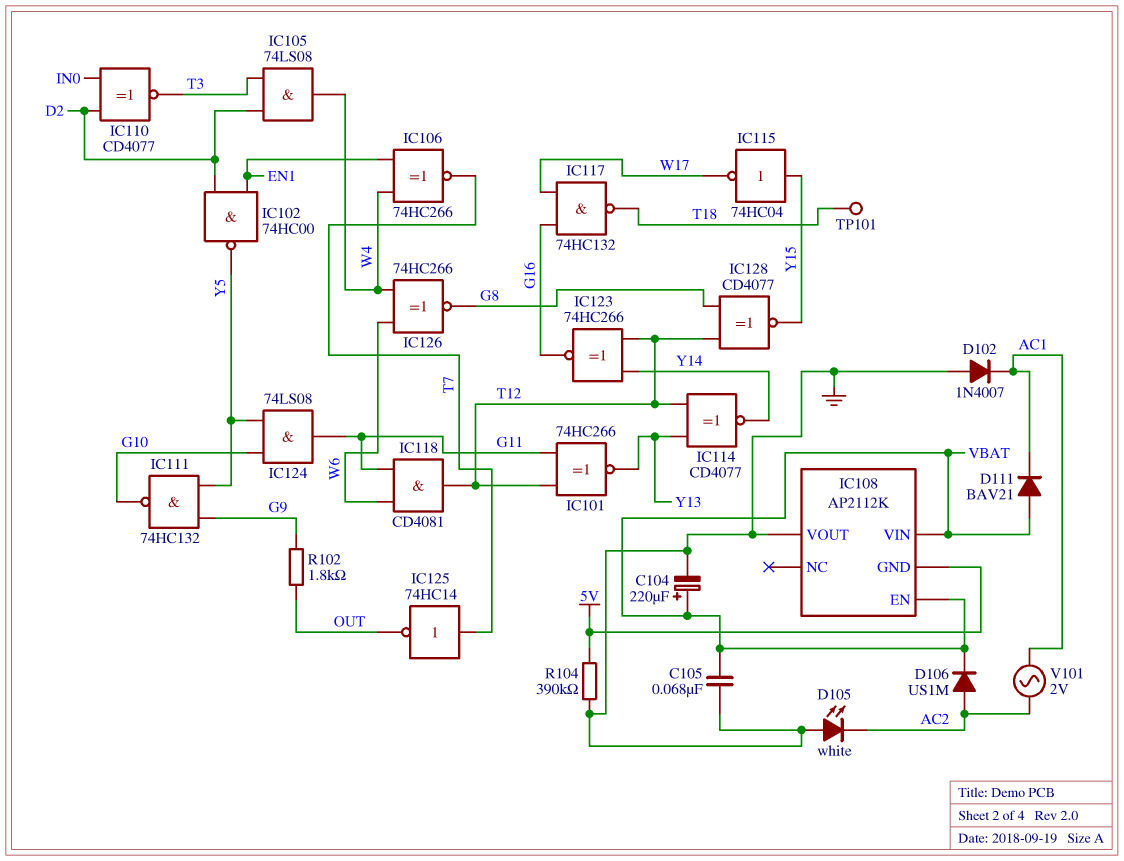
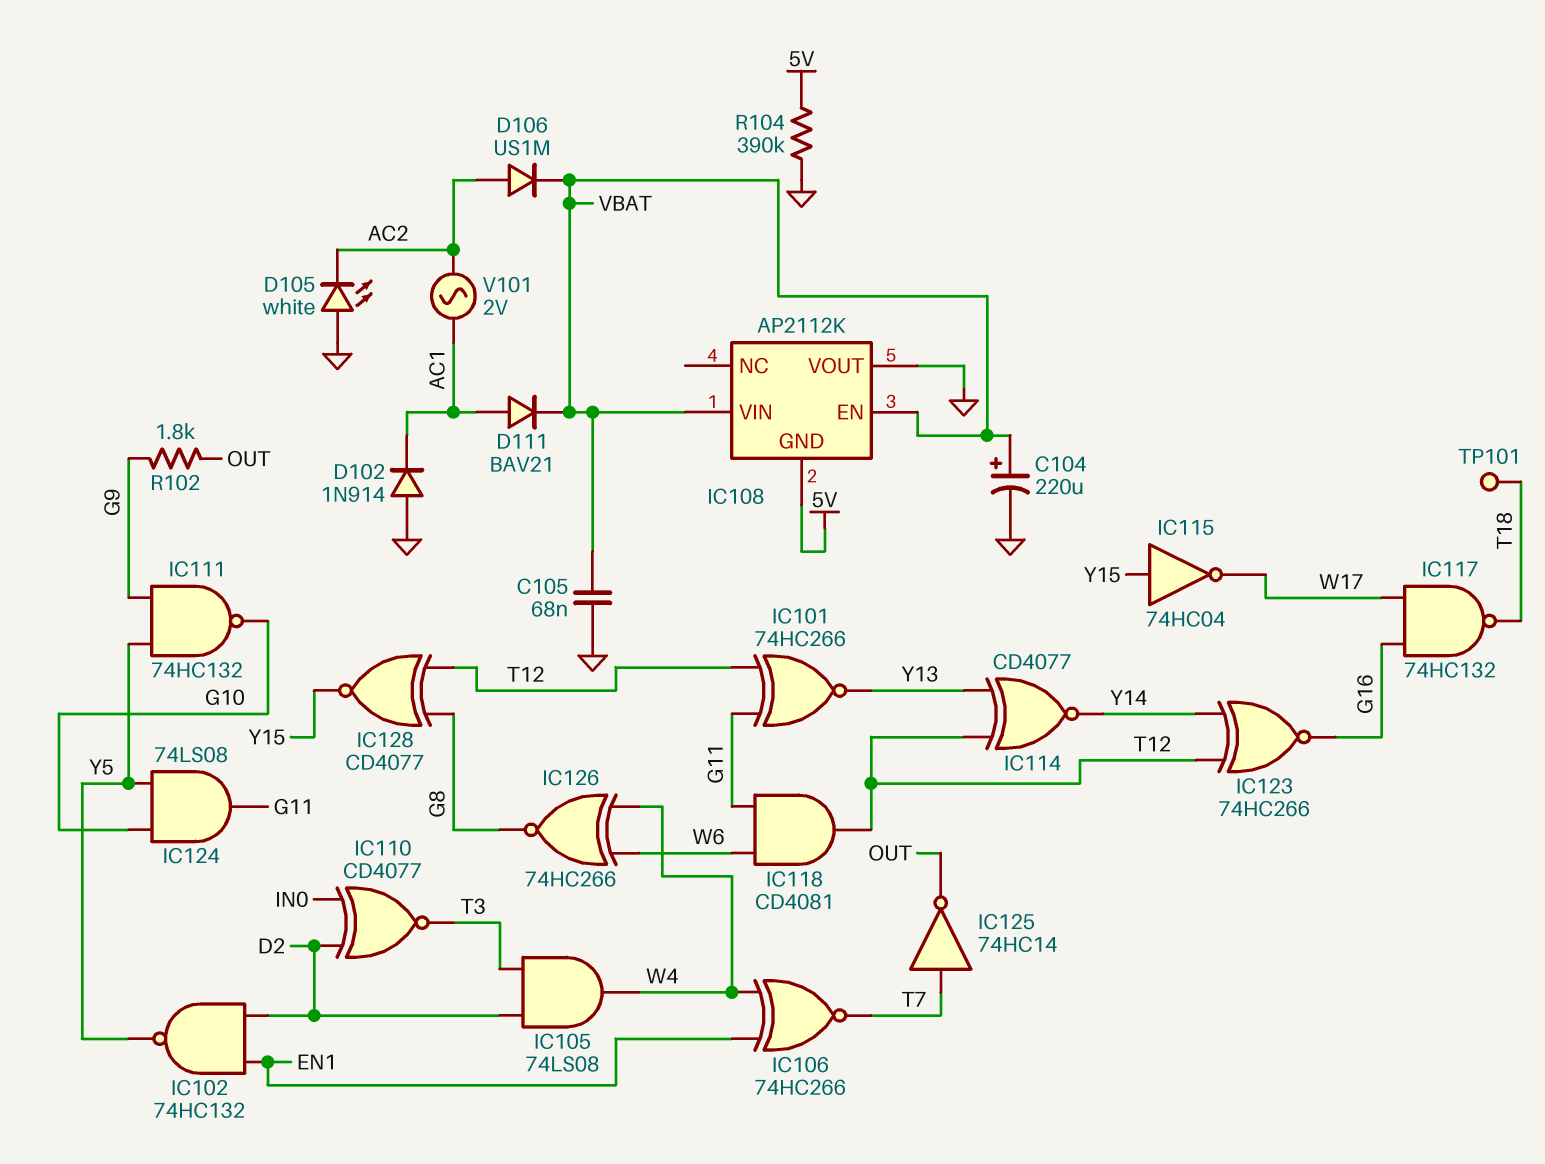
D102: diode 1N4007 (A GND, K AC1) -> diode 1N914 (A GND, K AC1)
D111: diode BAV21 (A VBAT, K AC1) -> diode BAV21 (A AC1, K VBAT)
IC102: NAND 74HC00 (in D2, in EN1, out Y5) -> NAND 74HC132 (in D2, in EN1, out Y5)

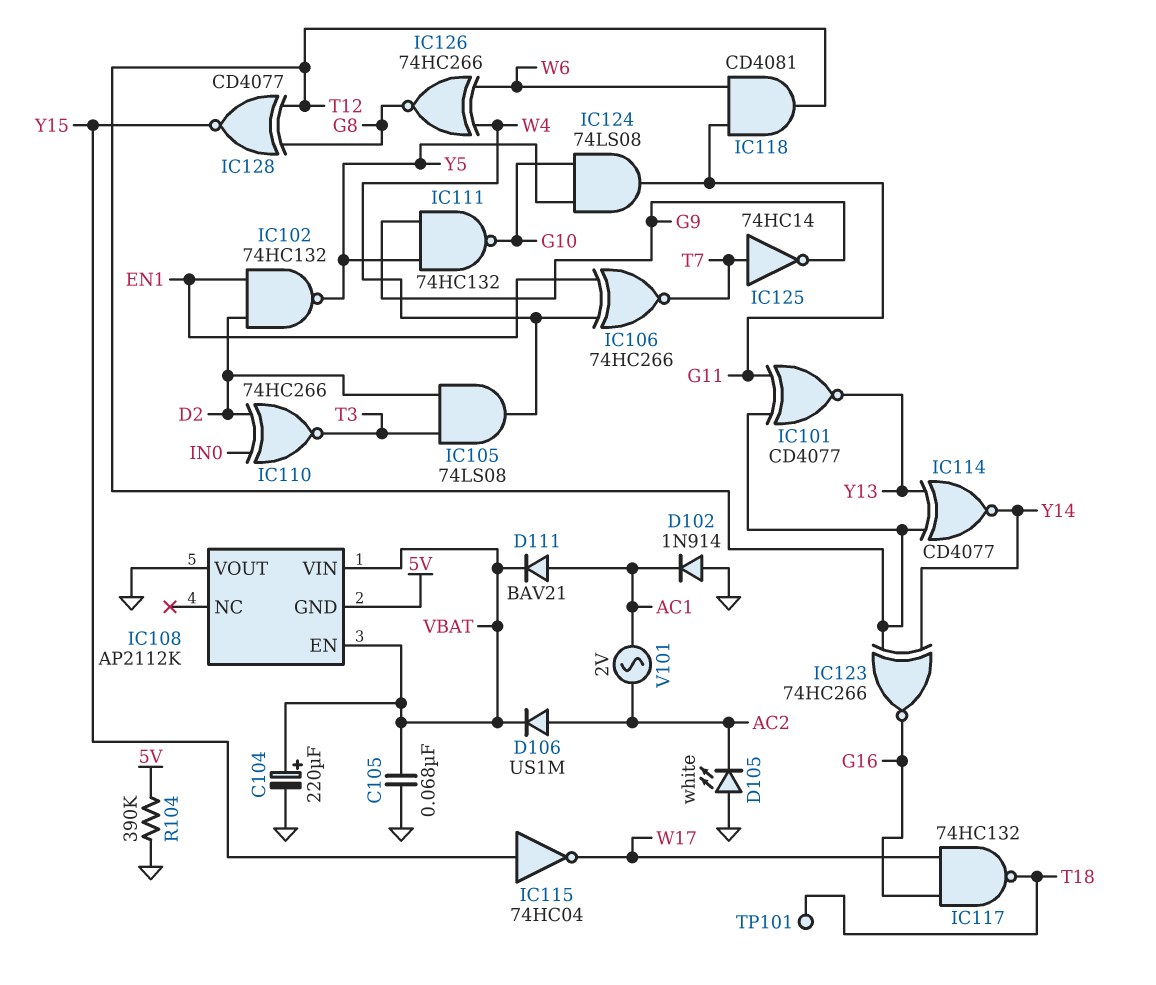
IC101: XNOR 74HC266 (in G11, in T12, out Y13) -> XNOR CD4077 (in G11, in T12, out Y13)
IC110: XNOR CD4077 (in D2, in IN0, out T3) -> XNOR 74HC266 (in D2, in IN0, out T3)
IC125: NOT 74HC14 (in T7, out OUT) -> NOT 74HC14 (in T7, out G9)
R102: 1.8k (G9, OUT) -> none

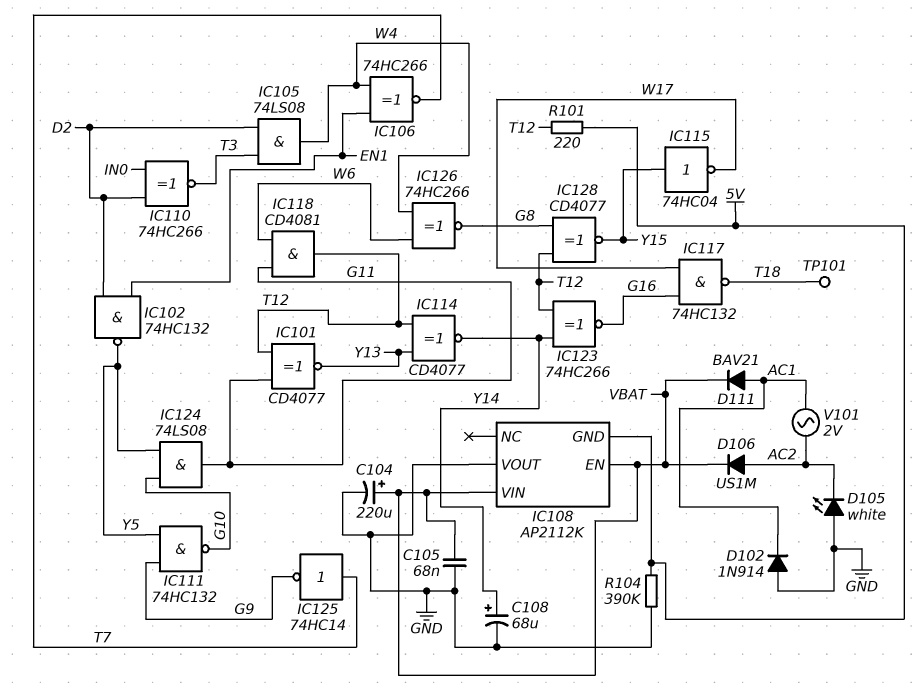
C108: none -> 68uF (plus Y14, minus GND)
R101: none -> 220 (5V, T12)

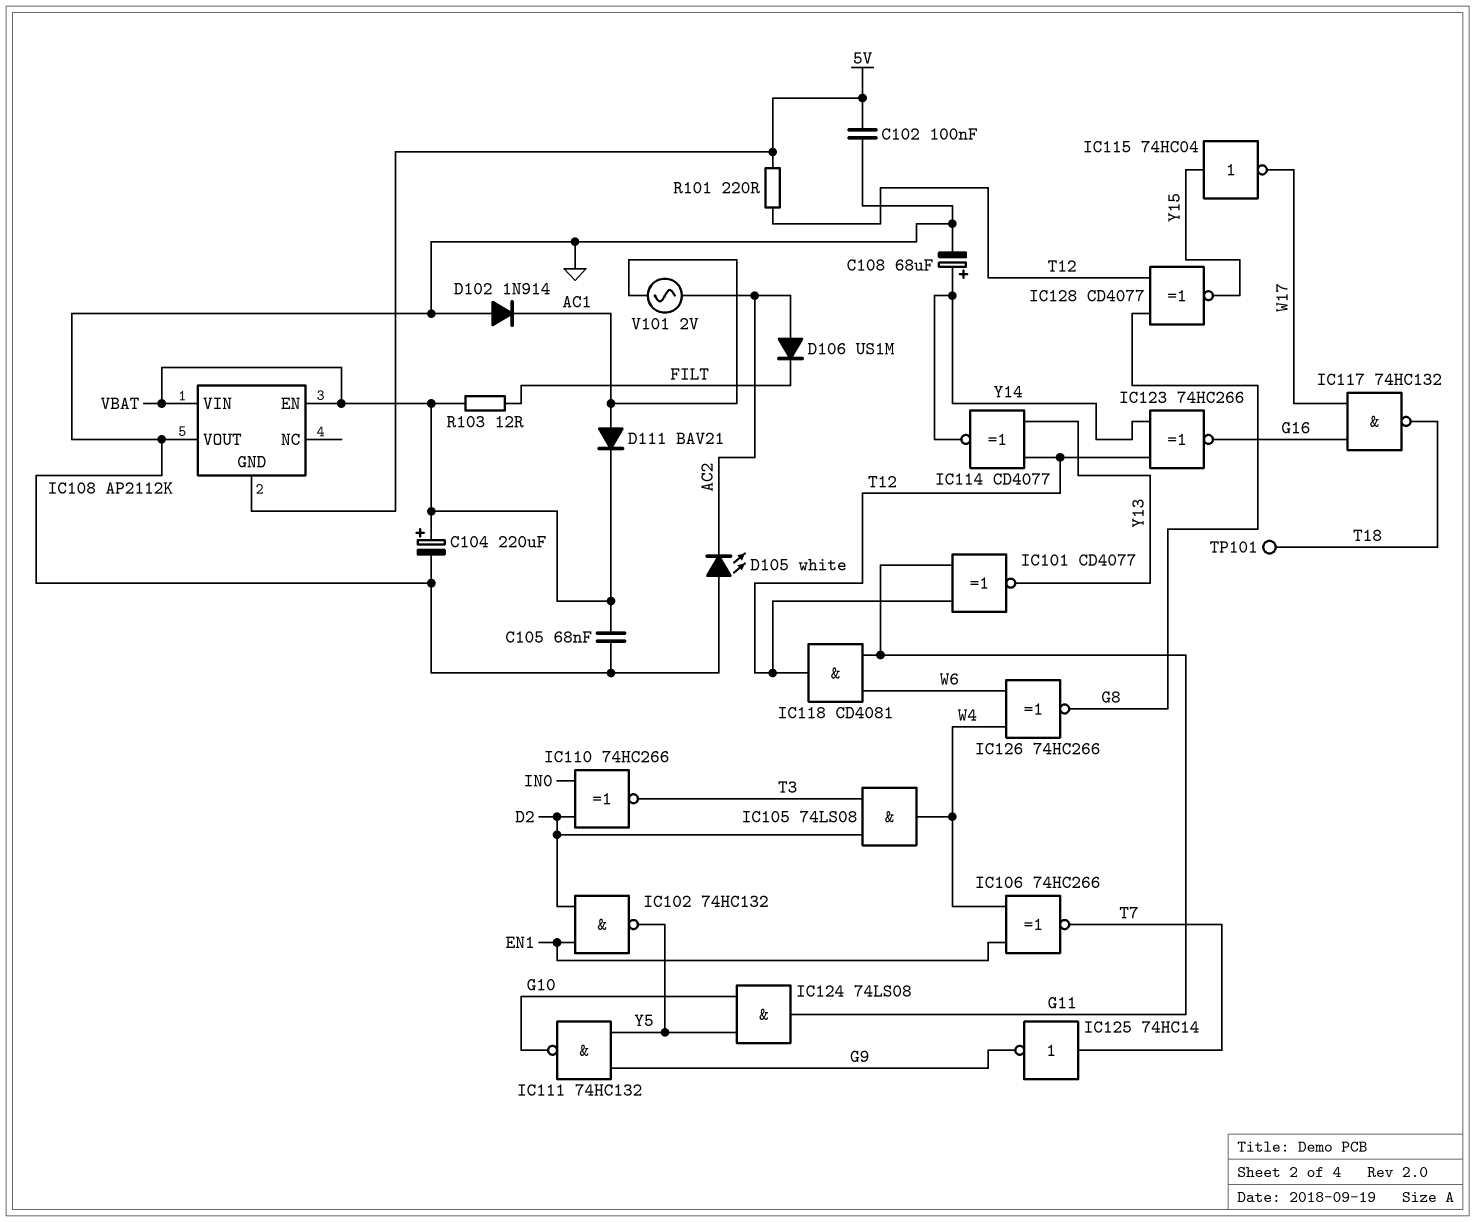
C102: none -> 100nF (5V, GND)
D106: diode US1M (A AC2, K VBAT) -> diode US1M (A AC2, K FILT)
R103: none -> 12 (FILT, VBAT)
R104: 390k (5V, GND) -> none

